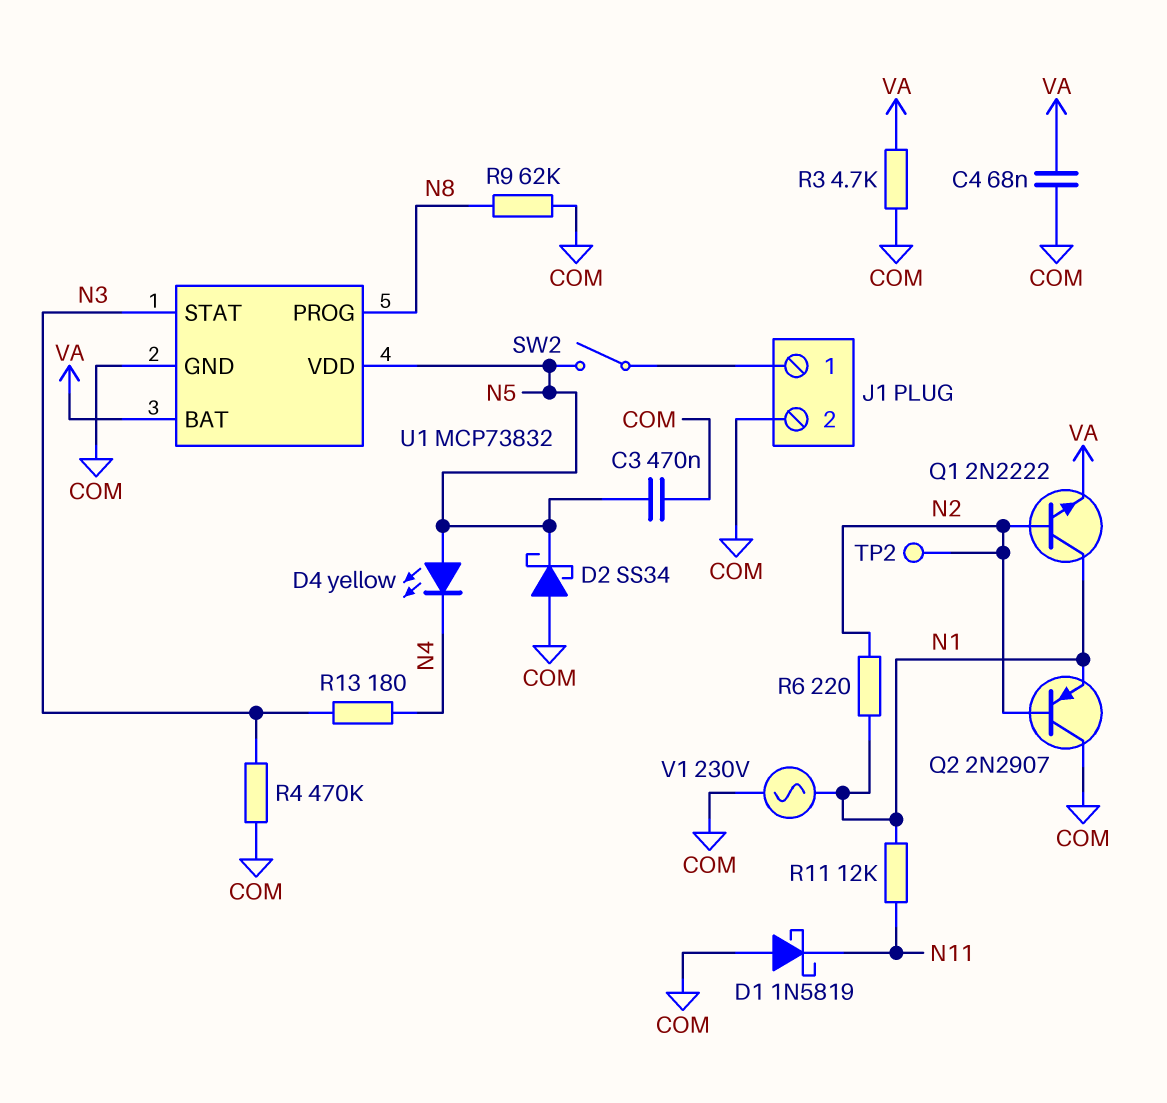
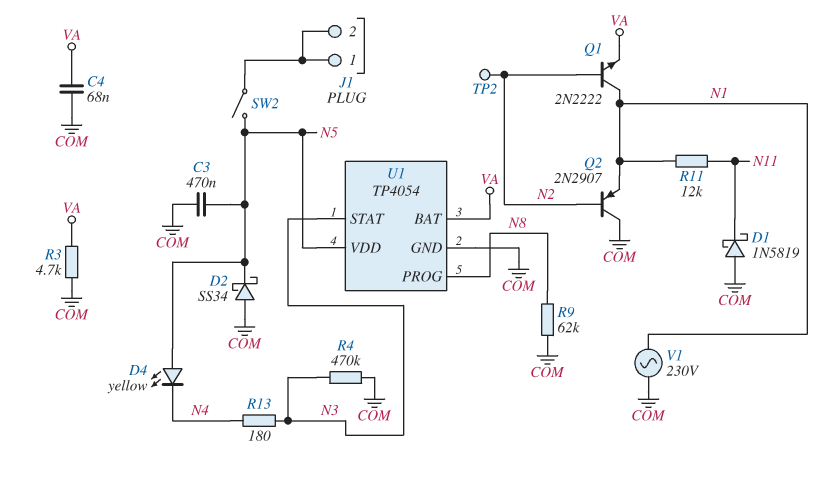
J1 pin 2: COM -> J1/1
R6: 220 (N1, N2) -> none
U1: MCP73832 -> TP4054

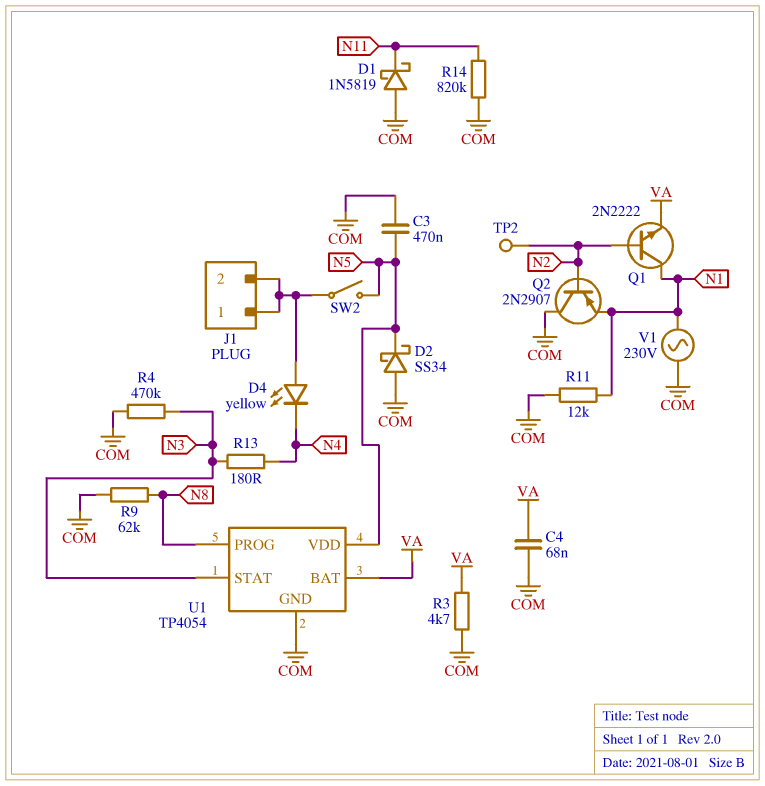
D4: LED yellow (A N5, K N4) -> LED yellow (A J1/1, K N4)
R11: 12k (N1, N11) -> 12k (COM, N1)
R14: none -> 820k (COM, N11)

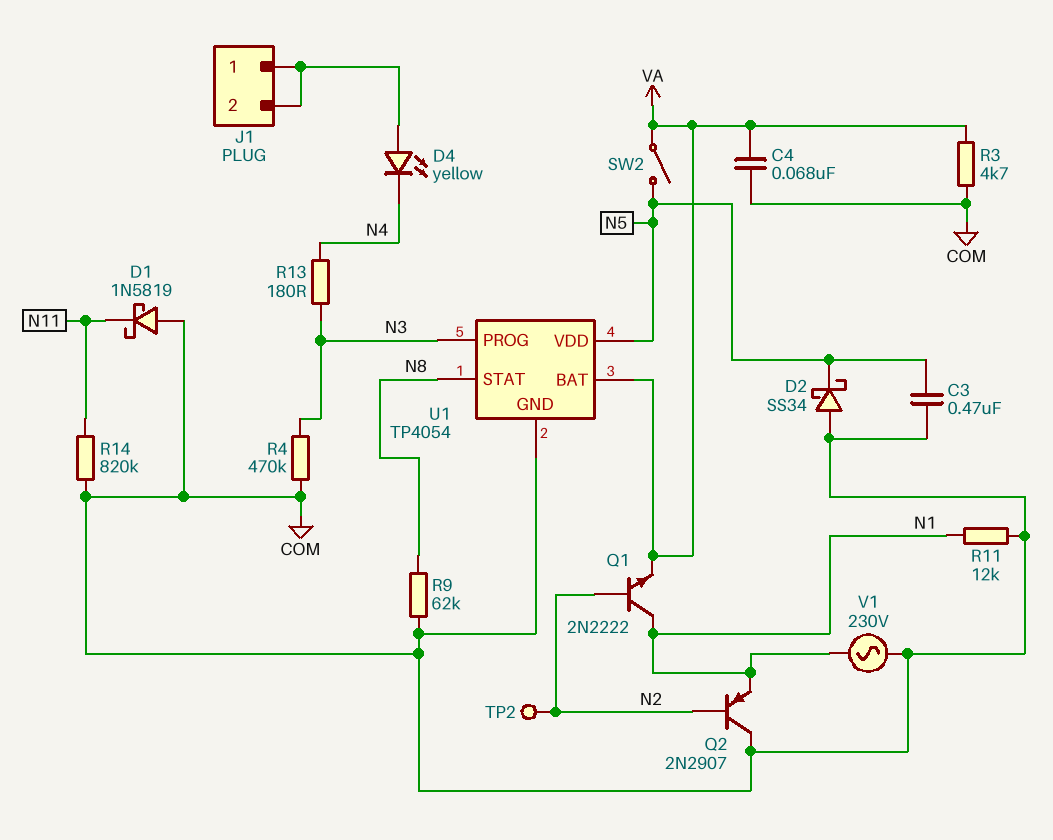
SW2: switch (J1/1, N5) -> switch (N5, VA)
U1 pin PROG: N8 -> N3
U1 pin STAT: N3 -> N8

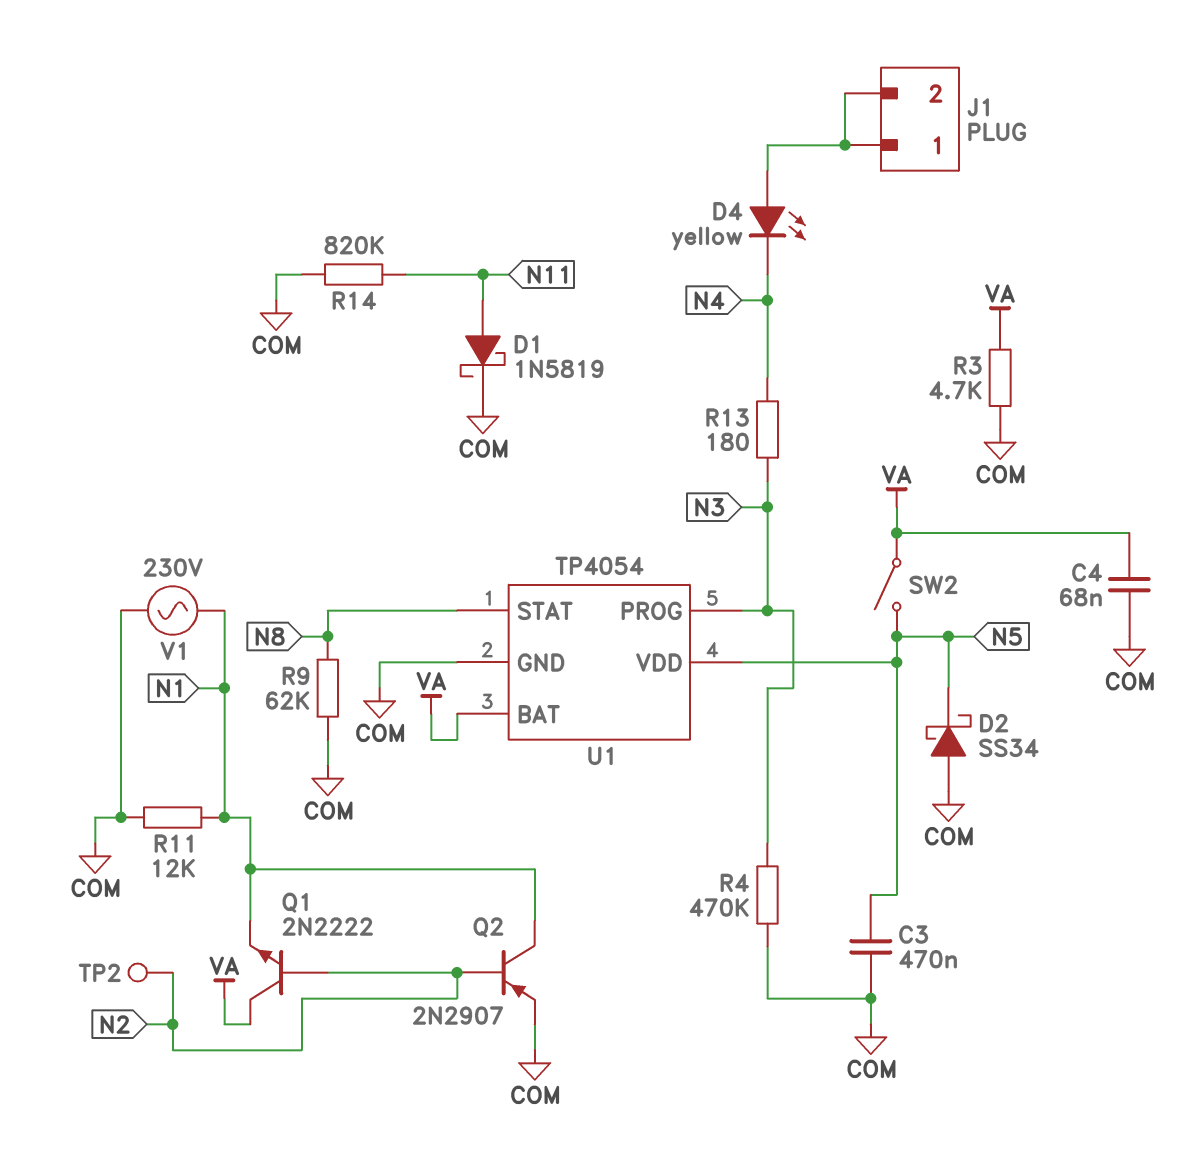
D1: schottky 1N5819 (A COM, K N11) -> schottky 1N5819 (A N11, K COM)
Q1: NPN 2N2222 (B N2, C N1, E VA) -> NPN 2N2222 (B N2, C VA, E N1)
Q2: PNP 2N2907 (B N2, C COM, E N1) -> PNP 2N2907 (B N2, C N1, E COM)

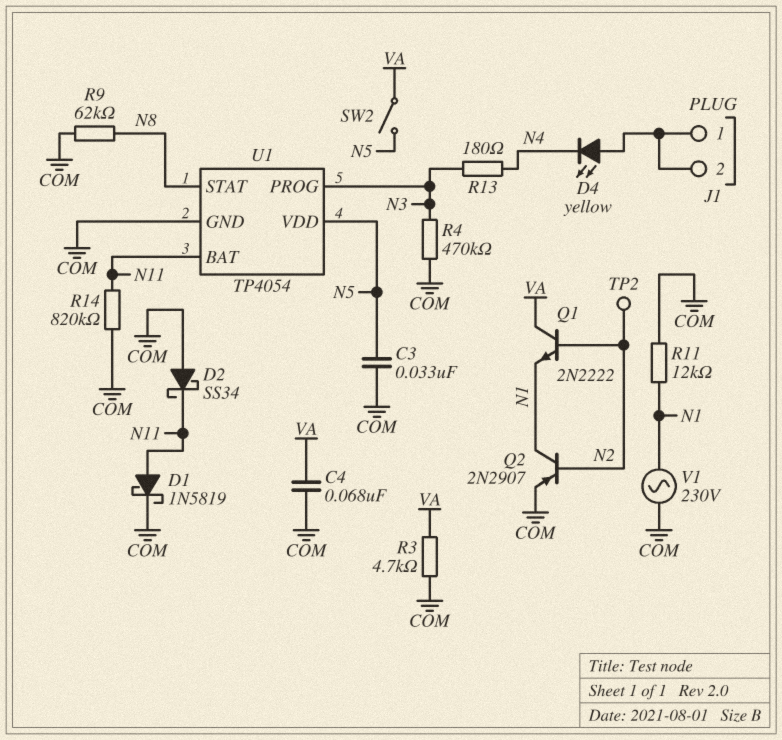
C3: 470nF (COM, N5) -> 33nF (COM, N5)
D2: schottky SS34 (A COM, K N5) -> schottky SS34 (A COM, K N11)
U1 pin BAT: VA -> N11

